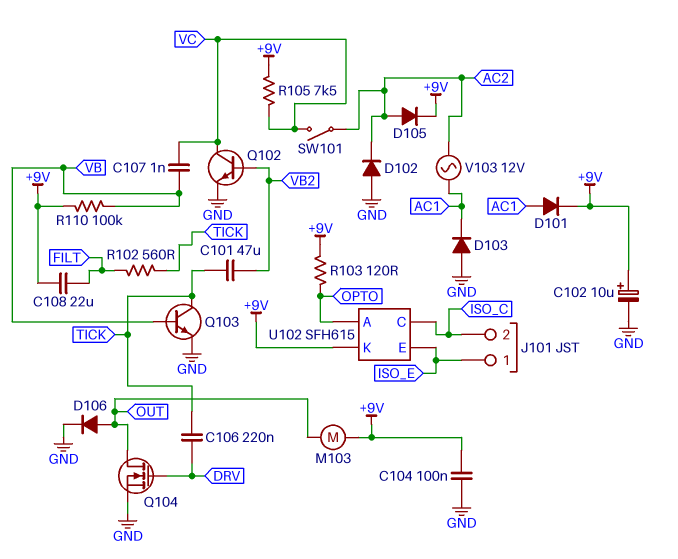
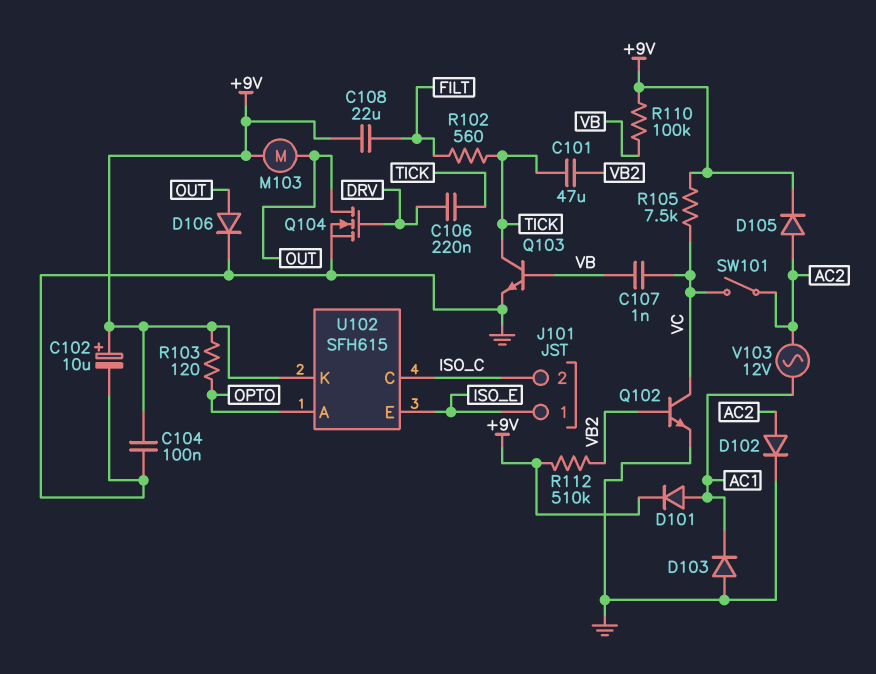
D102: diode (A GND, K AC2) -> diode (A AC2, K GND)
R112: none -> 510k (+9V, VB2)

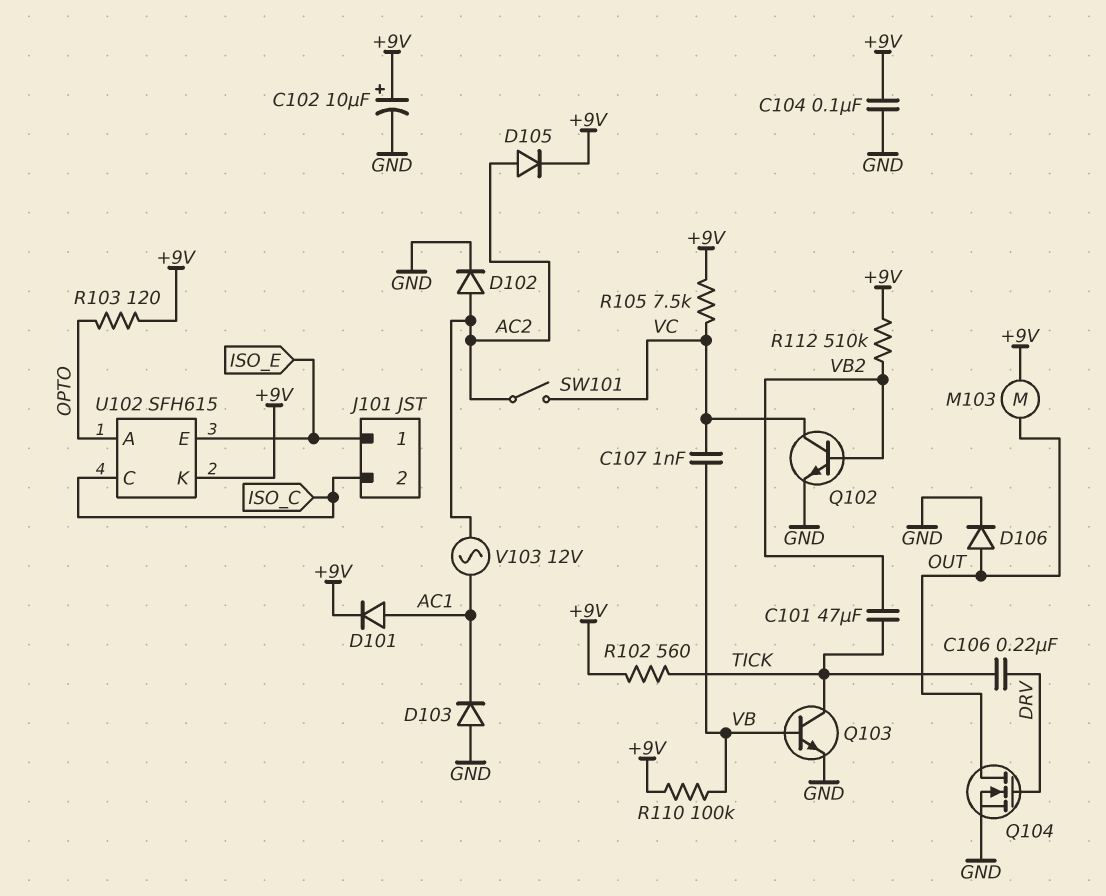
C108: 22uF (+9V, FILT) -> none
R102: 560 (FILT, TICK) -> 560 (+9V, TICK)

